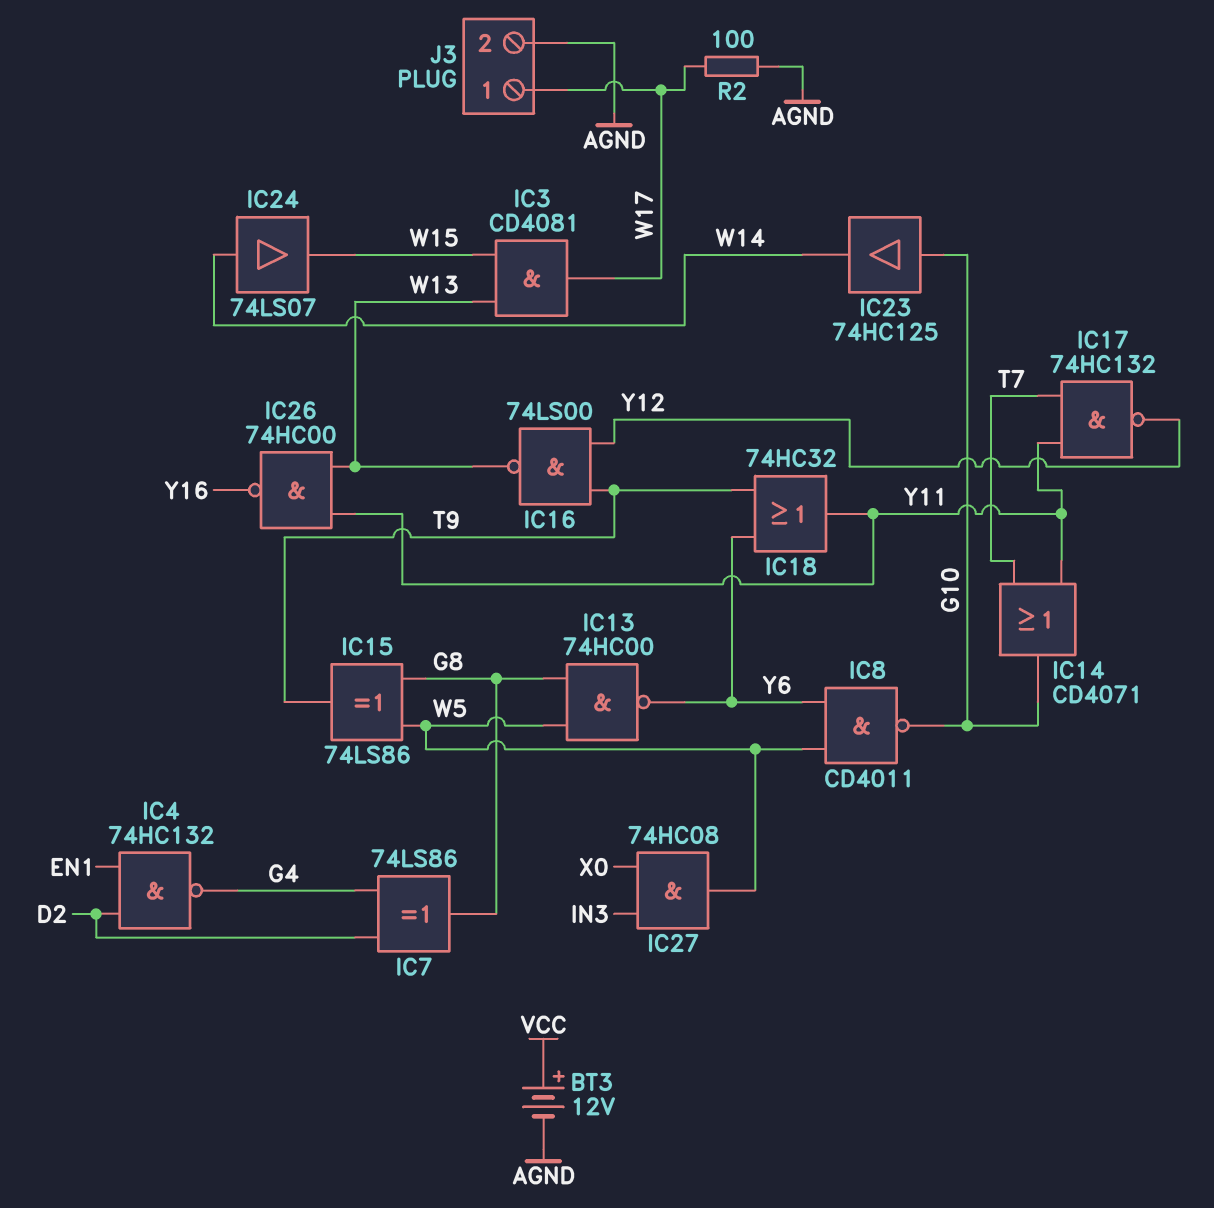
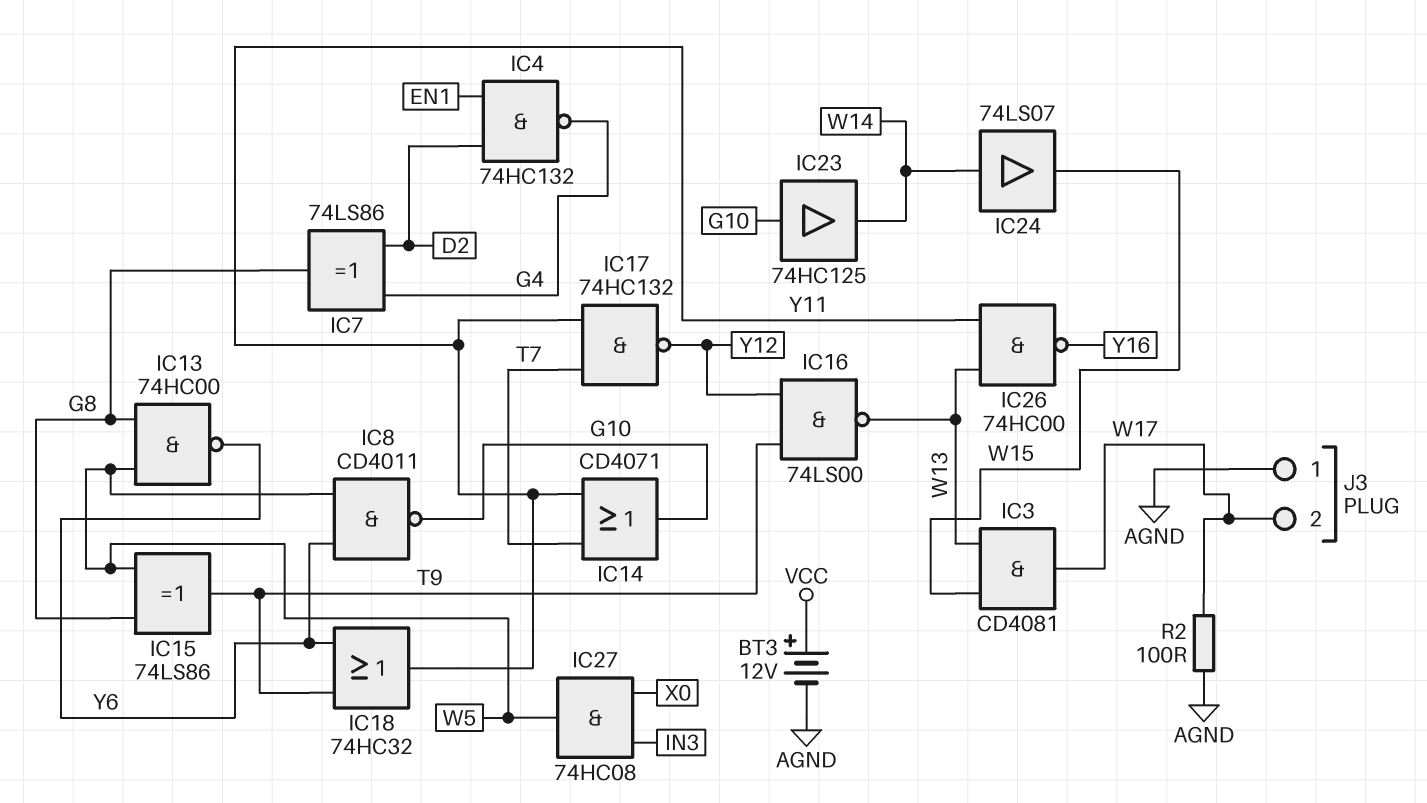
J3 pin 1: W17 -> AGND
J3 pin 2: AGND -> W17

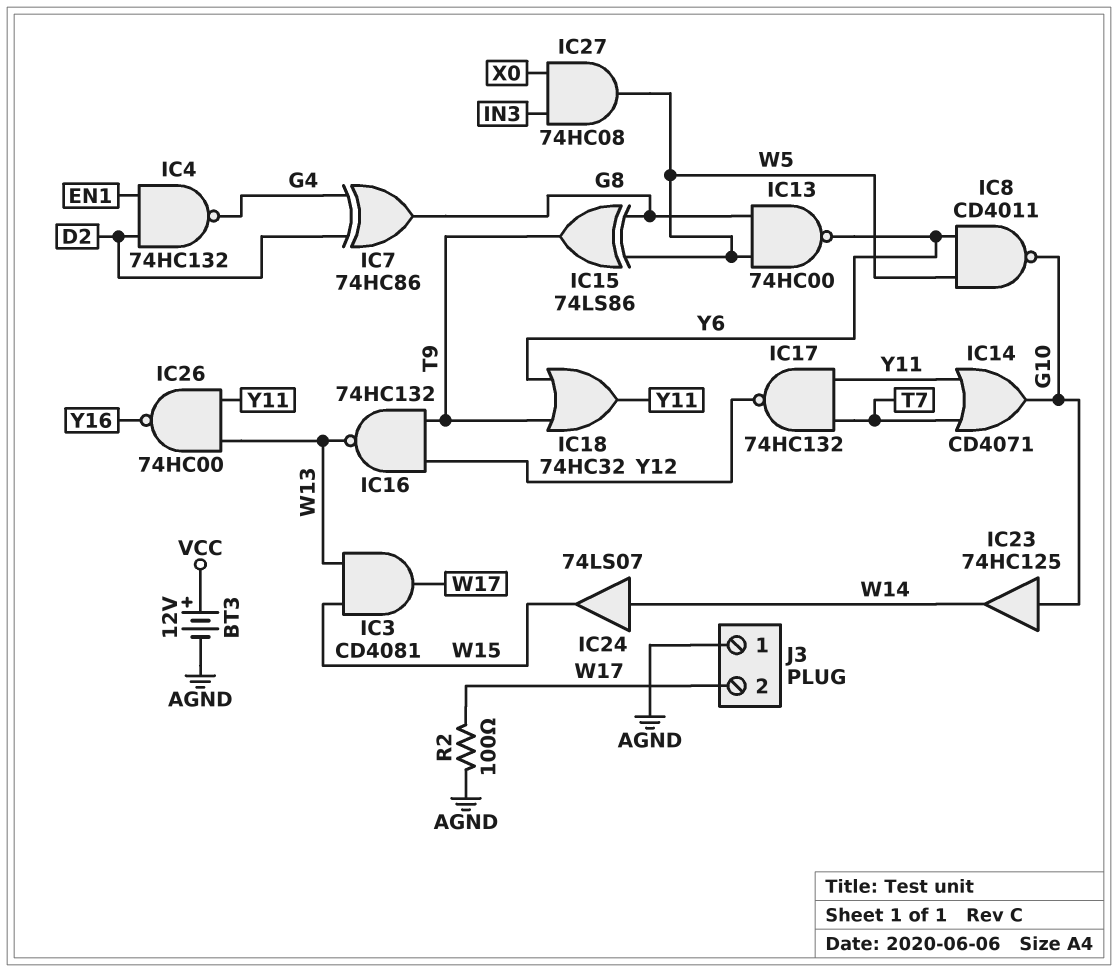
IC7: XOR 74LS86 (in D2, in G4, out G8) -> XOR 74HC86 (in D2, in G4, out G8)
IC16: NAND 74LS00 (in T9, in Y12, out W13) -> NAND 74HC132 (in T9, in Y12, out W13)

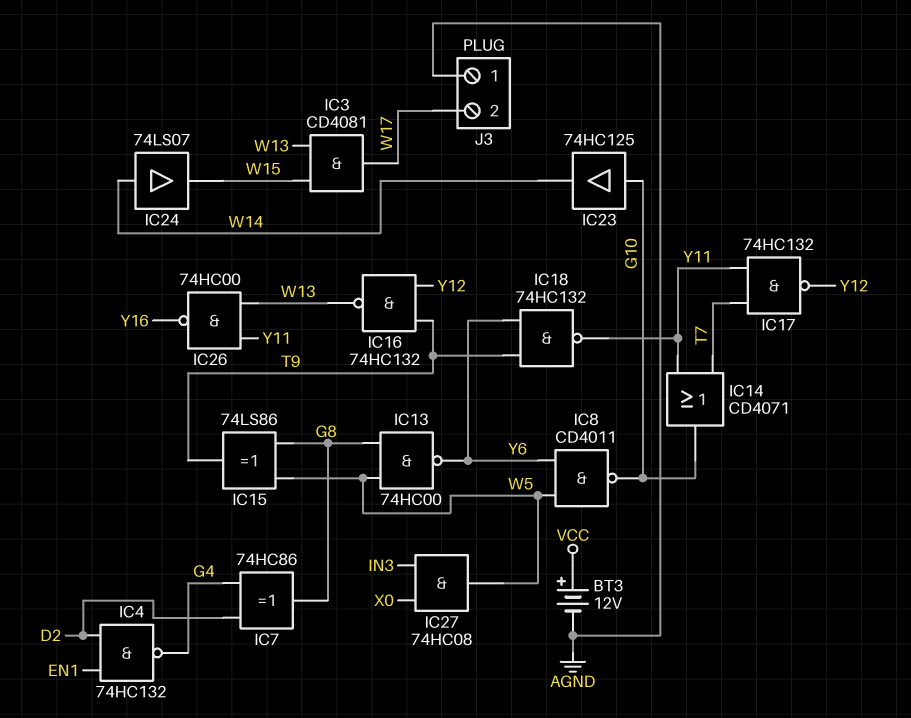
IC18: OR 74HC32 (in T9, in Y6, out Y11) -> NAND 74HC132 (in T9, in Y6, out Y11)
R2: 100 (AGND, W17) -> none

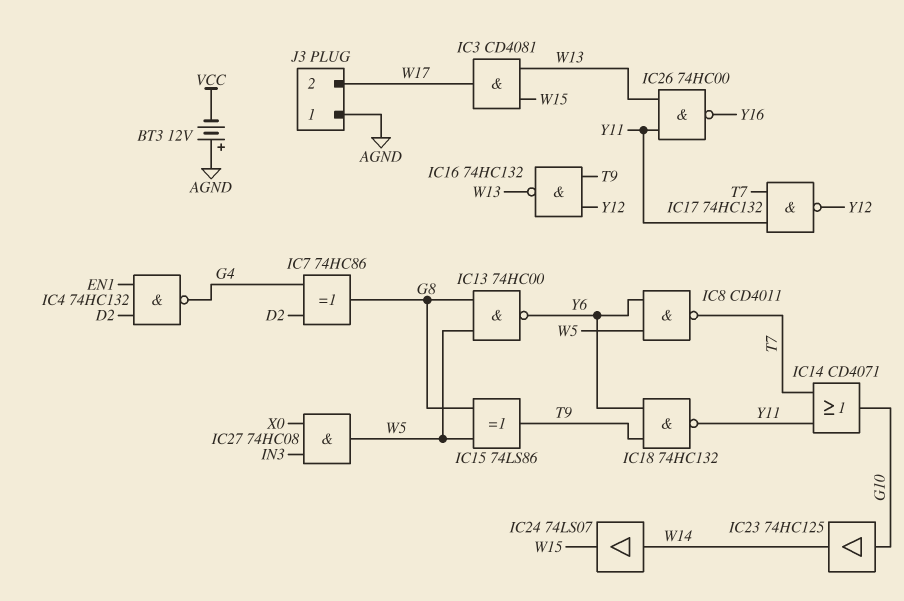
BT3: 12V (plus VCC, minus AGND) -> 12V (plus AGND, minus VCC)
IC8: NAND CD4011 (in W5, in Y6, out G10) -> NAND CD4011 (in W5, in Y6, out T7)

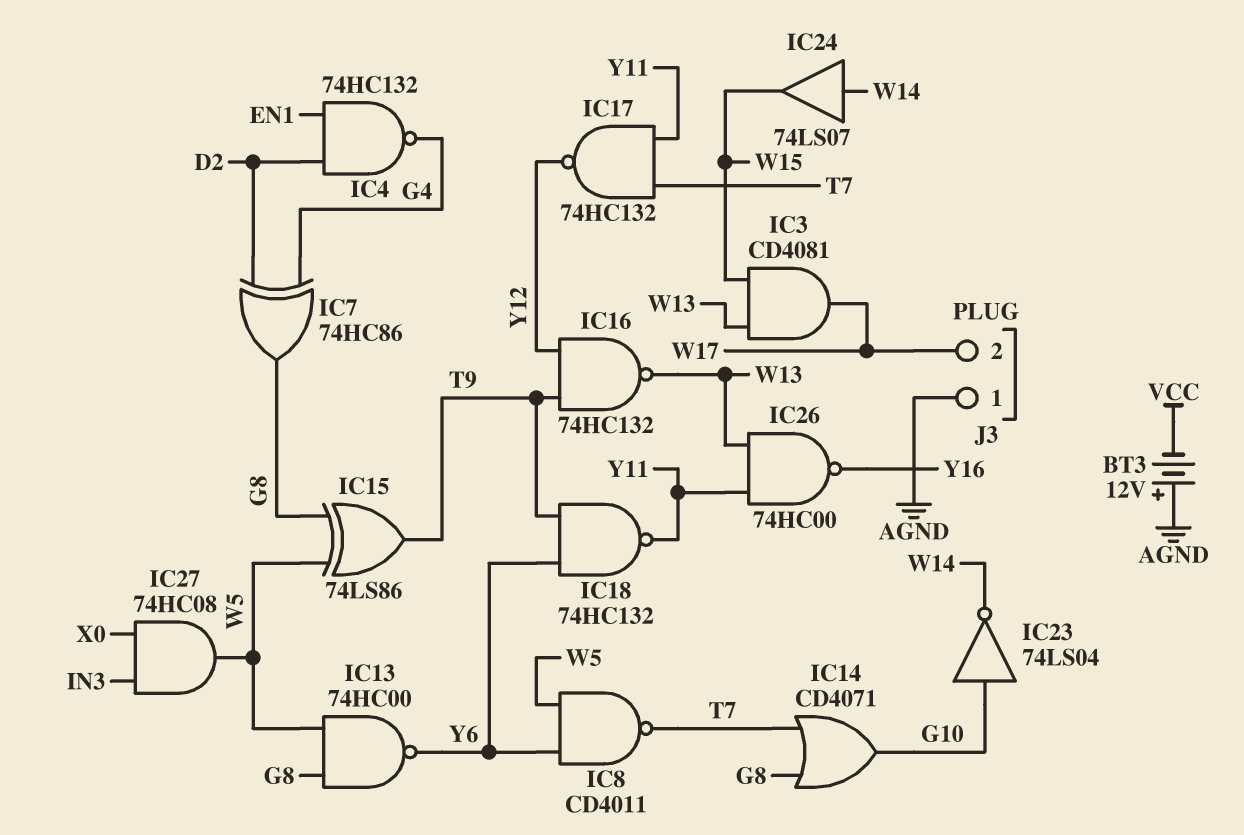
IC14: OR CD4071 (in T7, in Y11, out G10) -> OR CD4071 (in G8, in T7, out G10)
IC23: buffer 74HC125 (in G10, out W14) -> NOT 74LS04 (in G10, out W14)

